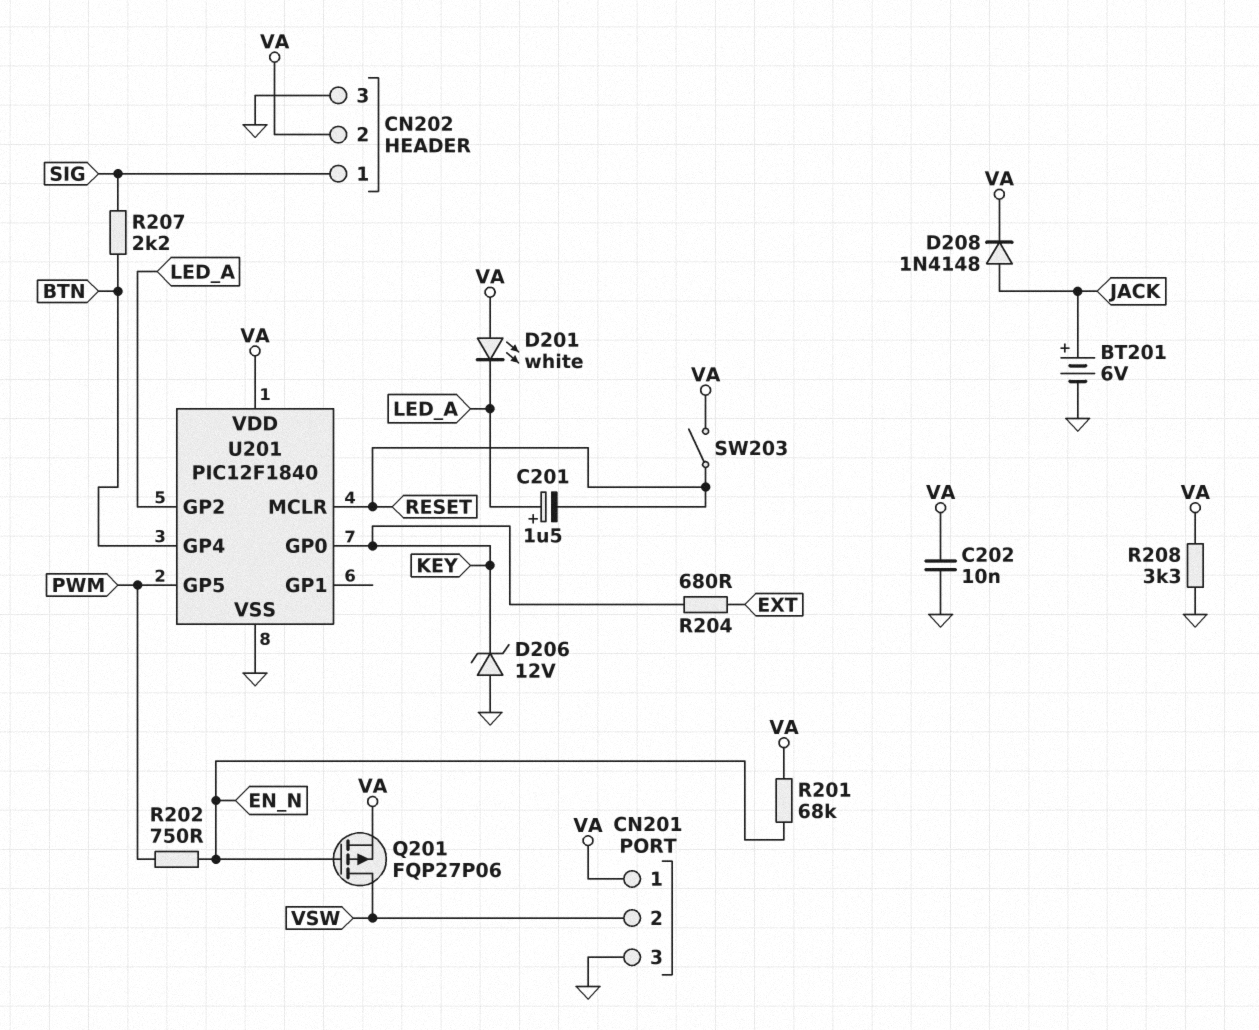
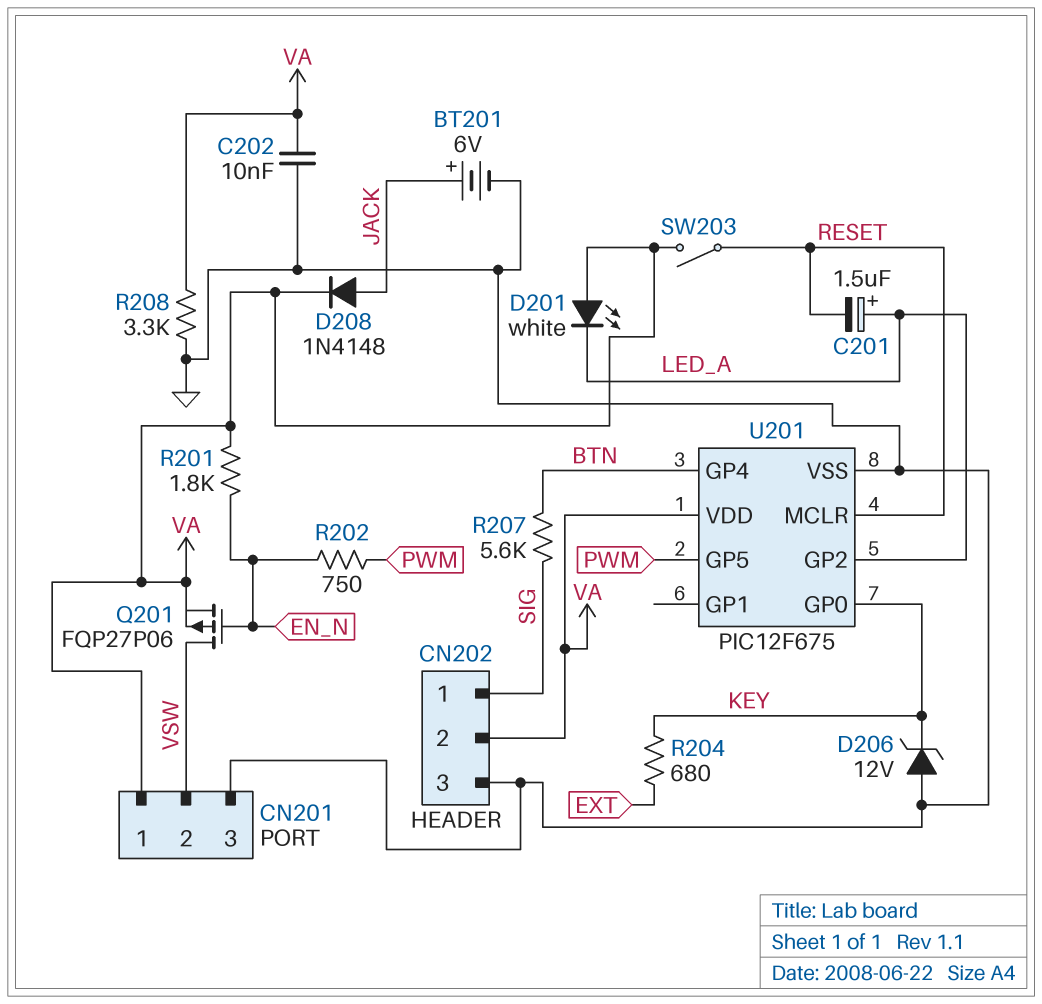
R201: 68k (EN_N, VA) -> 1.8k (EN_N, VA)
R207: 2.2k (BTN, SIG) -> 5.6k (BTN, SIG)
U201: PIC12F1840 -> PIC12F675

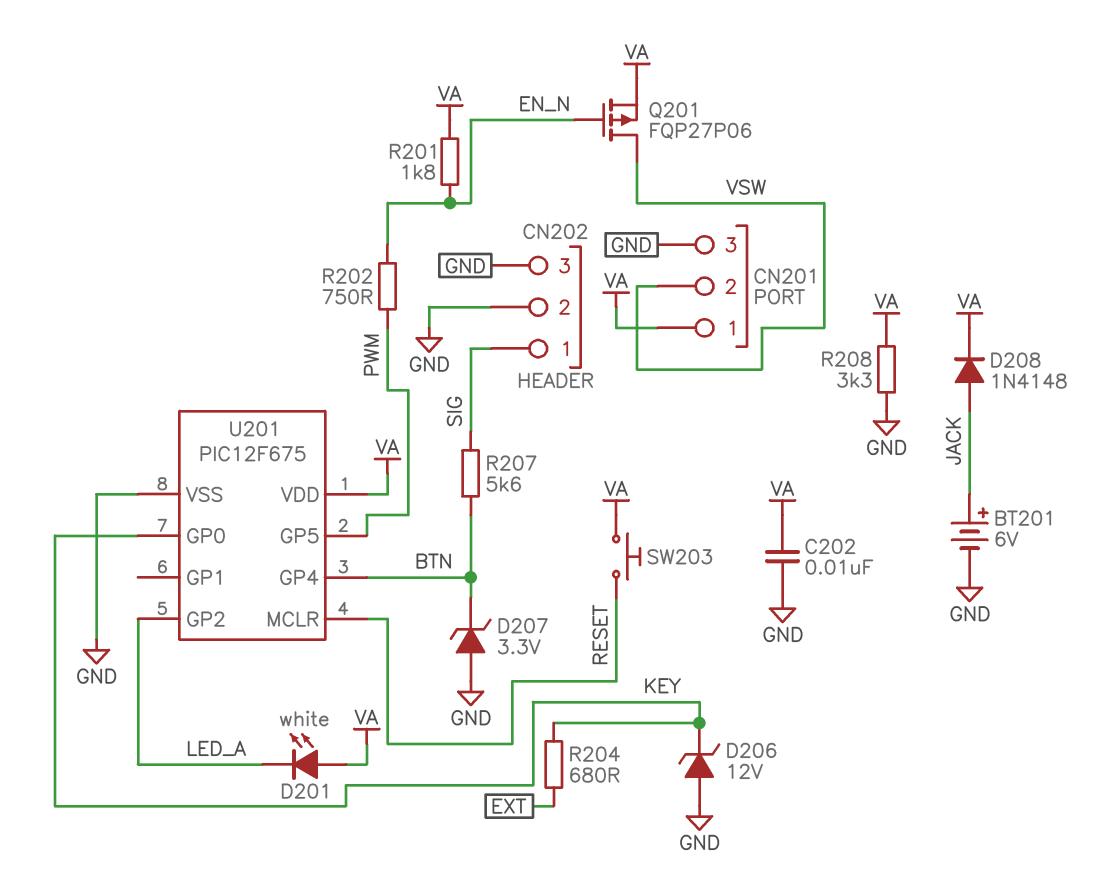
C201: 1.5uF (plus LED_A, minus RESET) -> none
CN202 pin 2: VA -> GND
D207: none -> zener 3.3V (A GND, K BTN)
SW203: switch (RESET, VA) -> button (RESET, VA)

